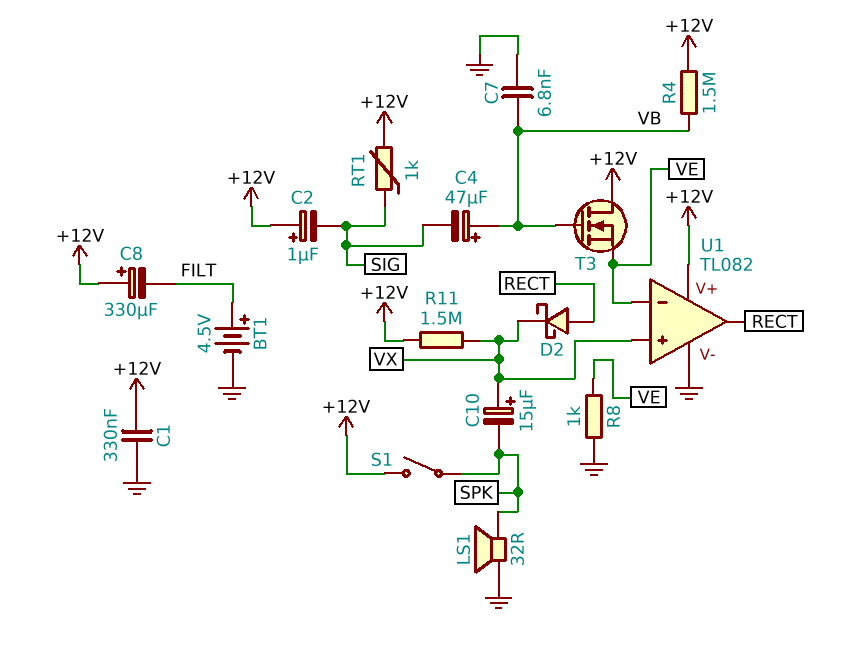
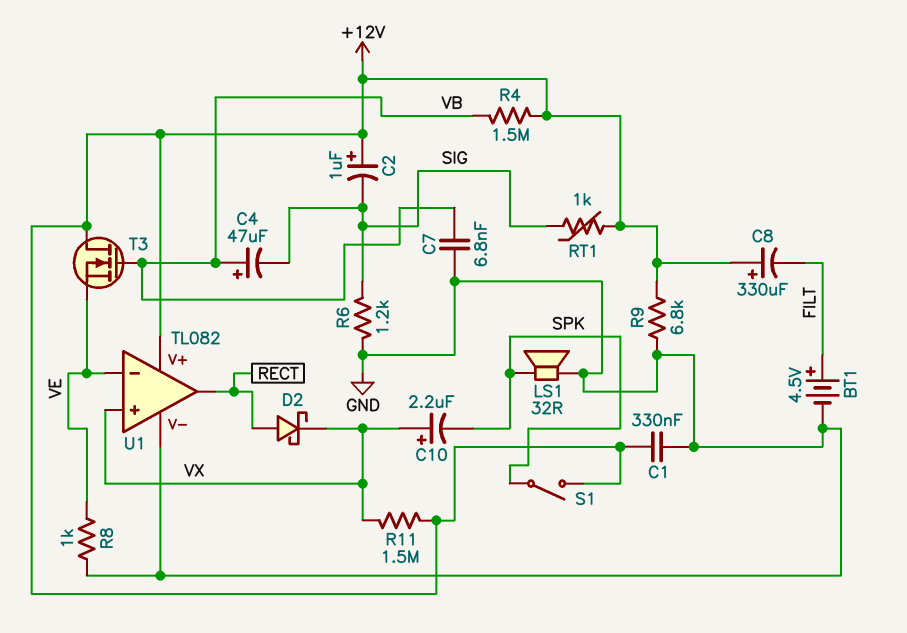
C10: 15uF (plus VX, minus SPK) -> 2.2uF (plus VX, minus SPK)
R6: none -> 1.2k (GND, SIG)
R9: none -> 6.8k (+12V, GND)

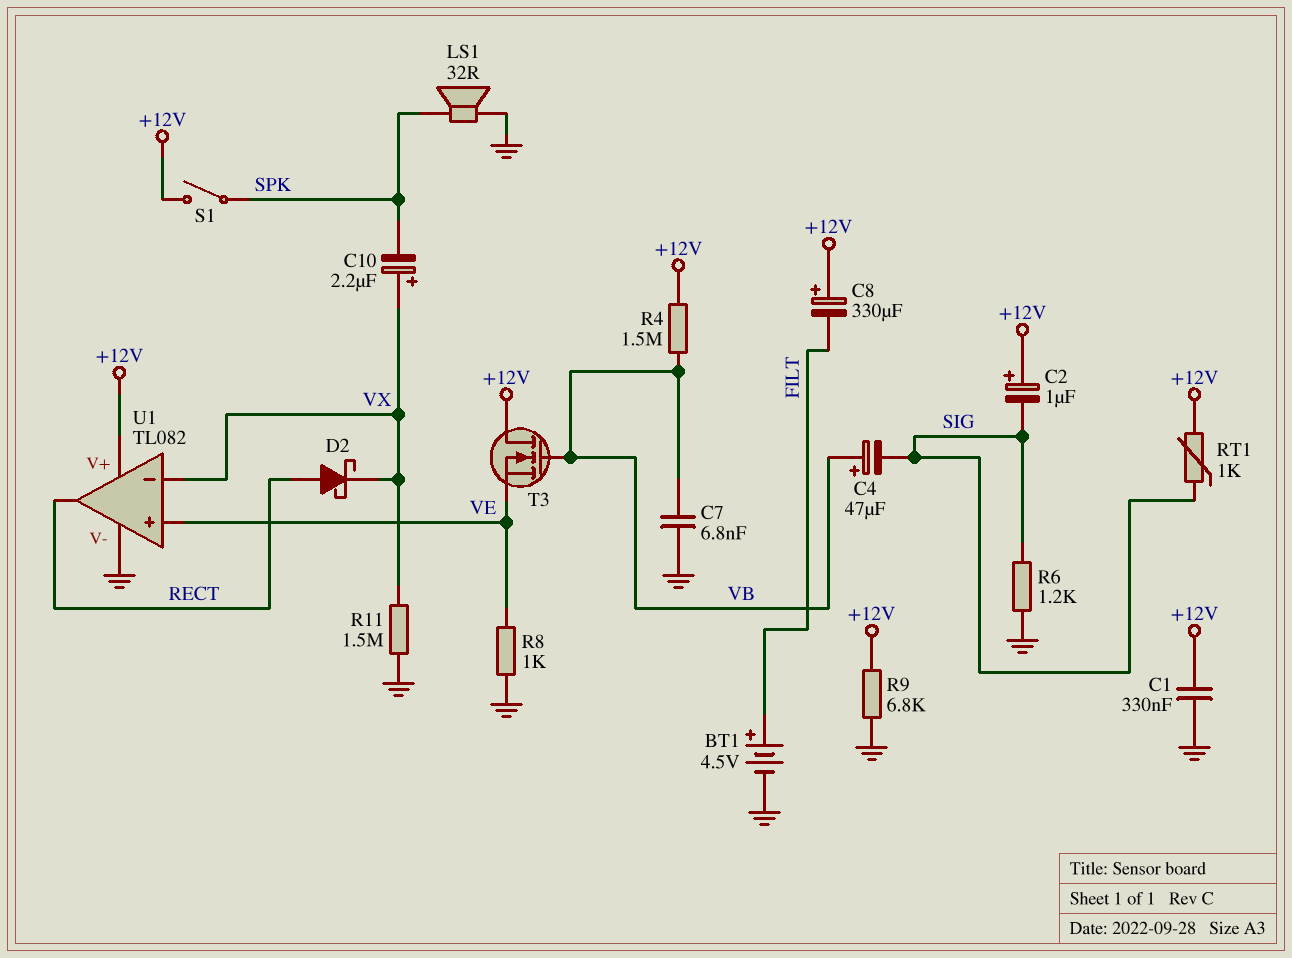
R11: 1.5M (+12V, VX) -> 1.5M (GND, VX)
U1 pin in+: VX -> VE
U1 pin in-: VE -> VX

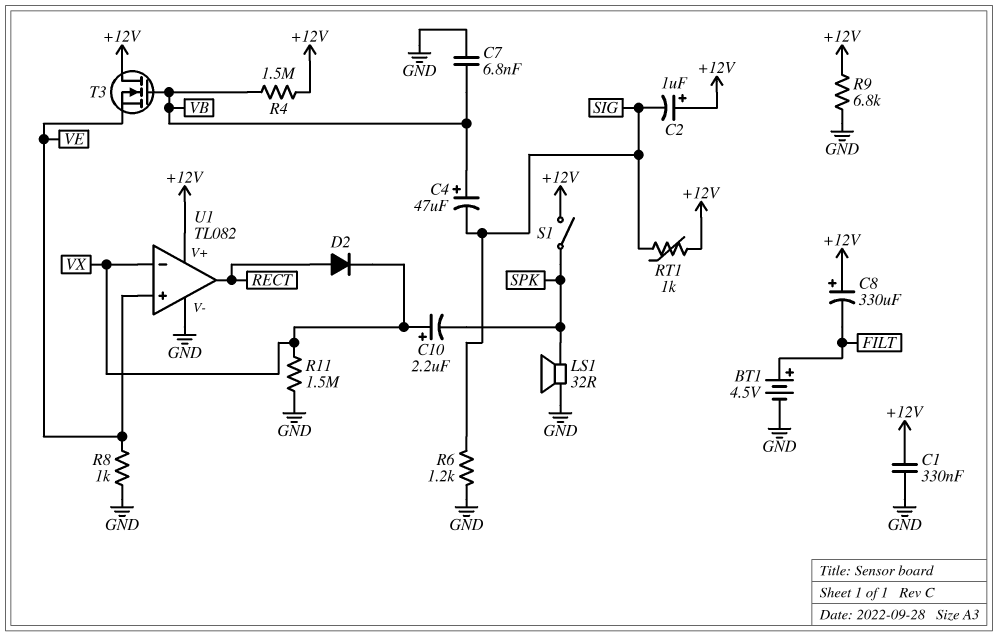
D2: schottky (A RECT, K VX) -> diode (A RECT, K VX)

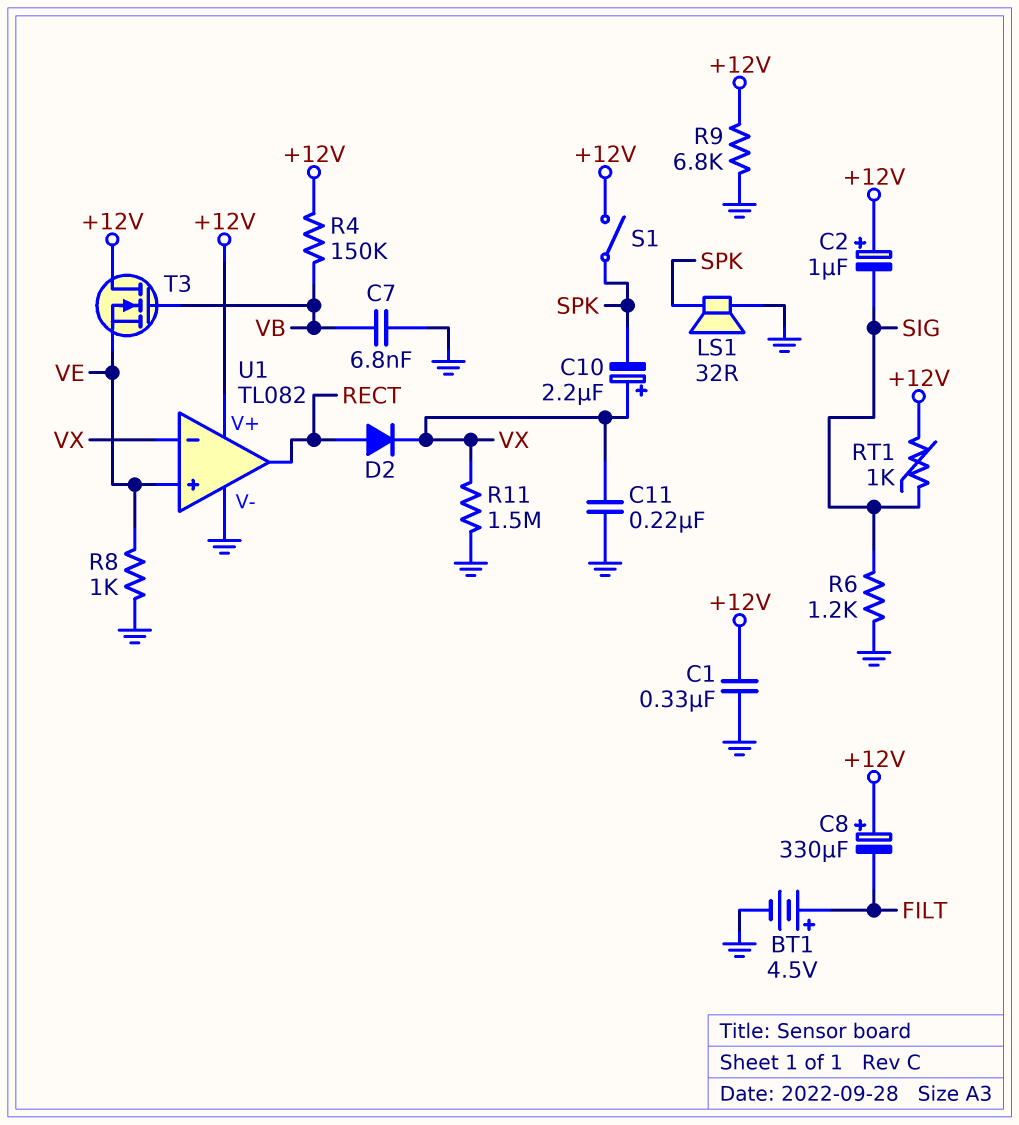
C4: 47uF (plus VB, minus SIG) -> none
C11: none -> 220nF (GND, VX)
R4: 1.5M (+12V, VB) -> 150k (+12V, VB)

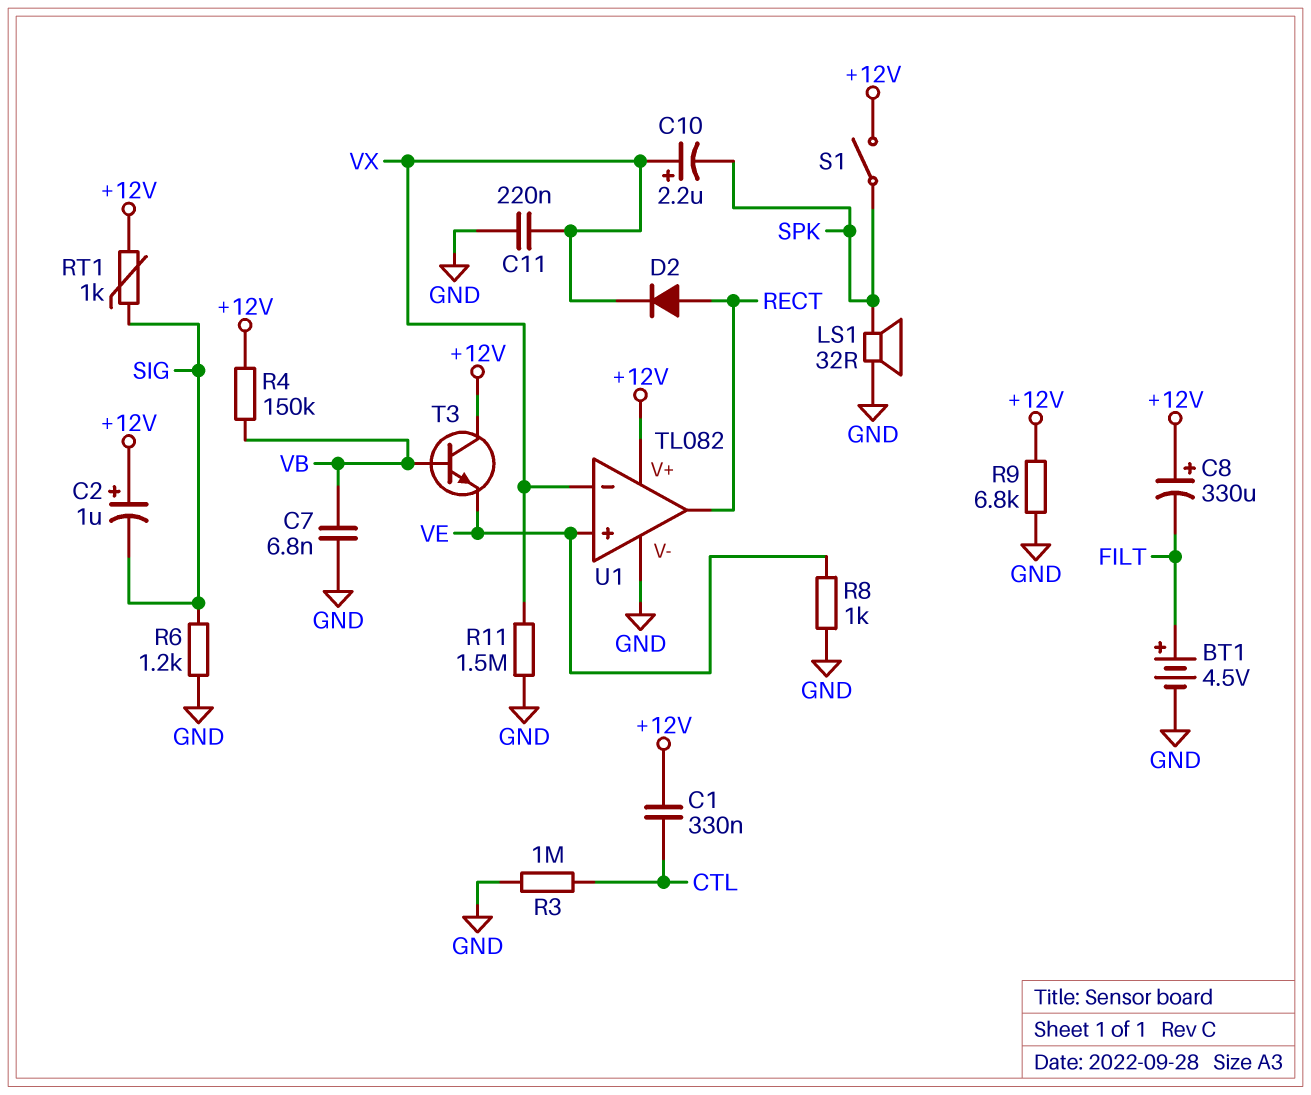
C1: 330nF (+12V, GND) -> 330nF (+12V, CTL)
R3: none -> 1M (CTL, GND)
T3: NMOS (G VB, D +12V, S VE) -> NPN (B VB, C +12V, E VE)

